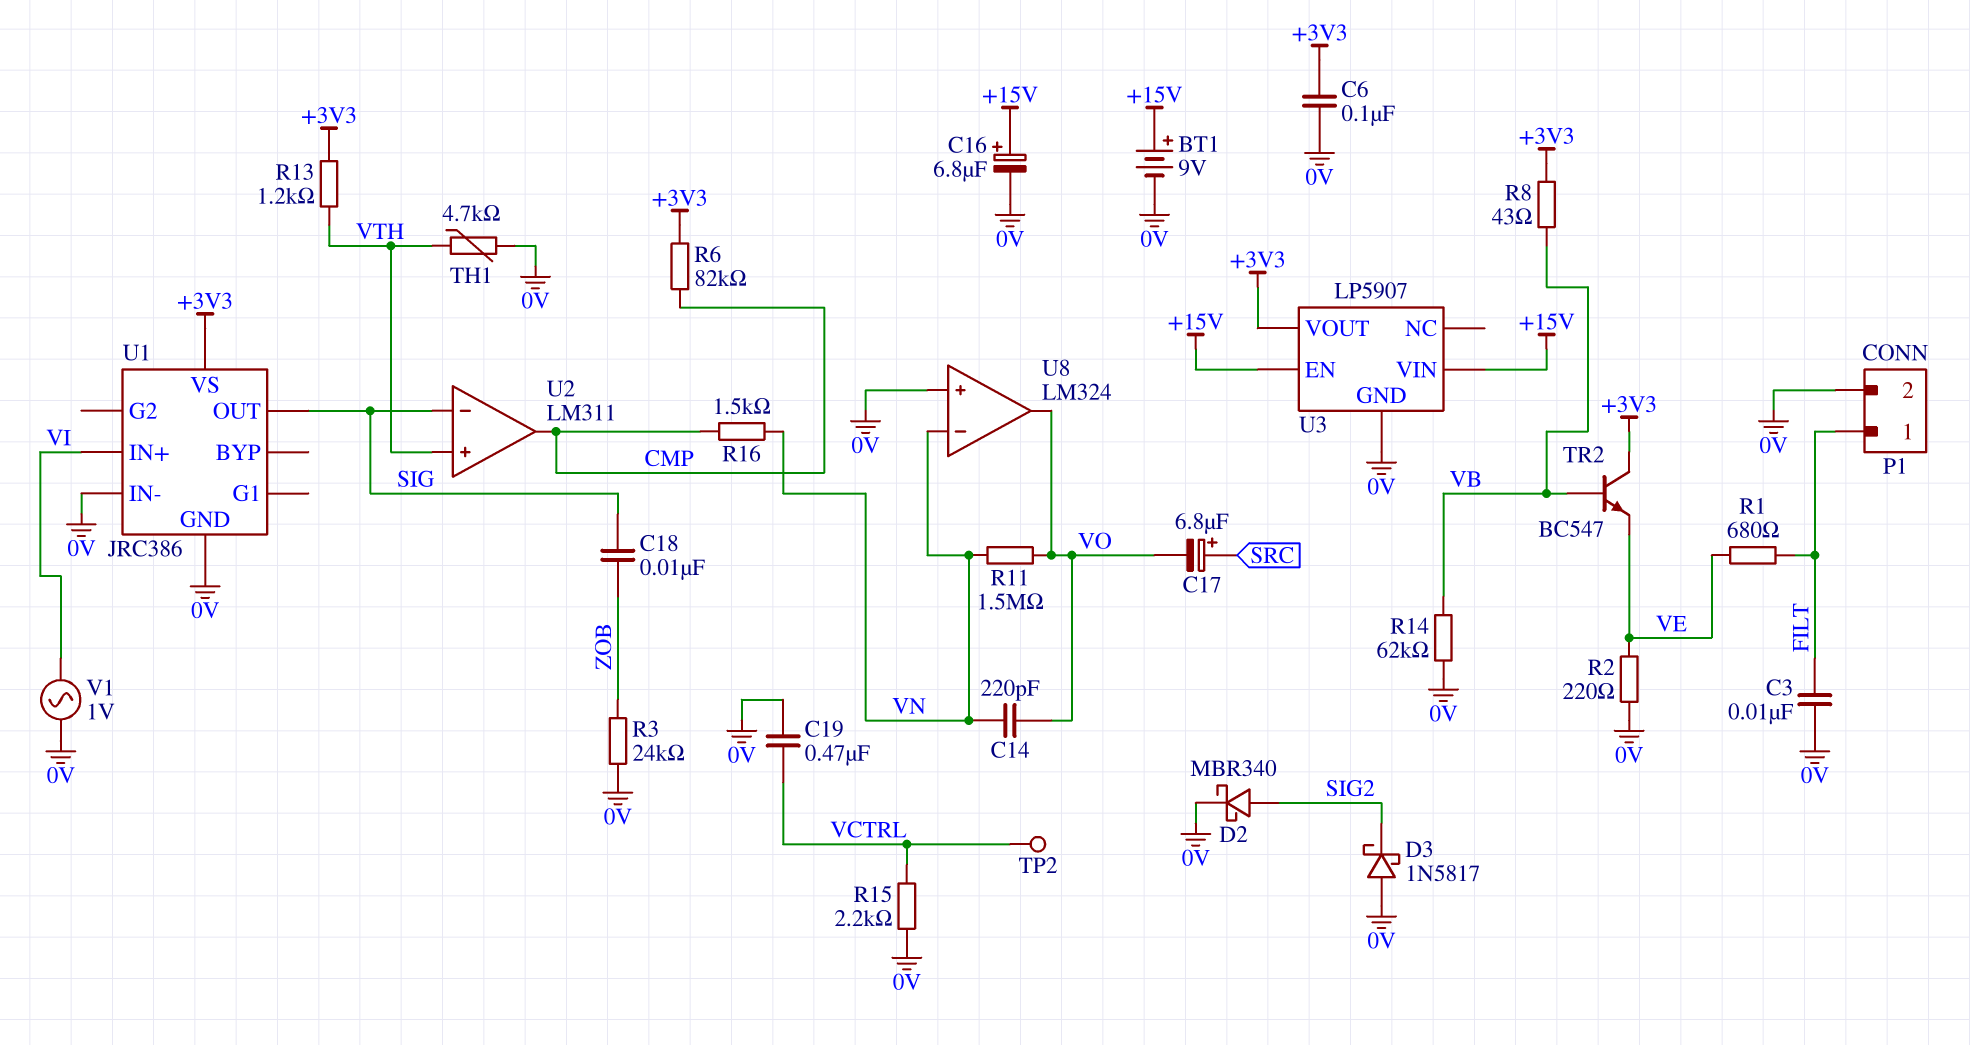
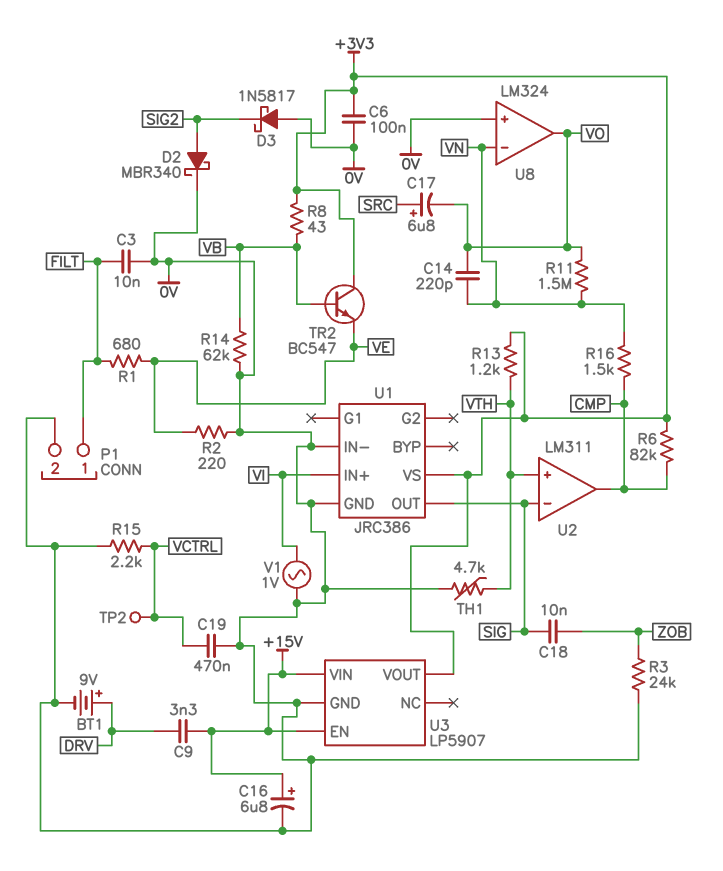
BT1: 9V (plus +15V, minus 0V) -> 9V (plus DRV, minus 0V)
C9: none -> 3.3nF (+15V, DRV)

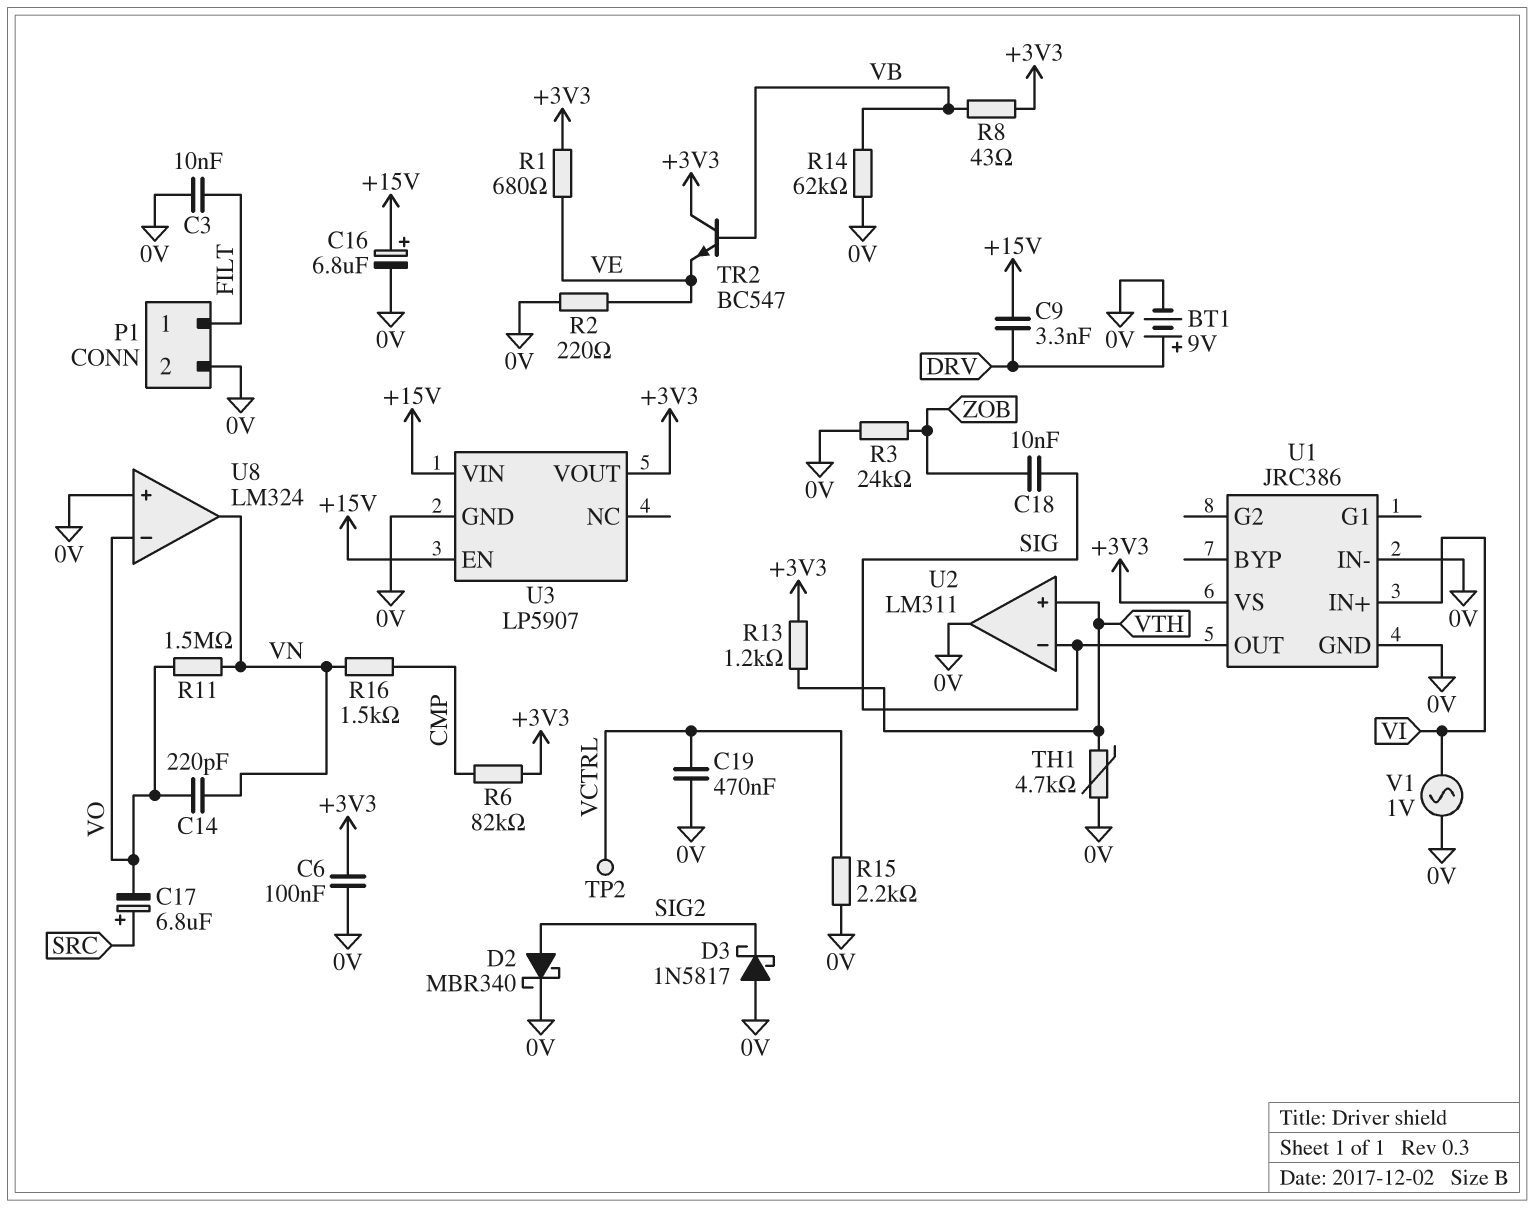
R1: 680 (FILT, VE) -> 680 (+3V3, VE)
U2 pin out: CMP -> 0V
U8 pin in-: VN -> VO
U8 pin out: VO -> VN

